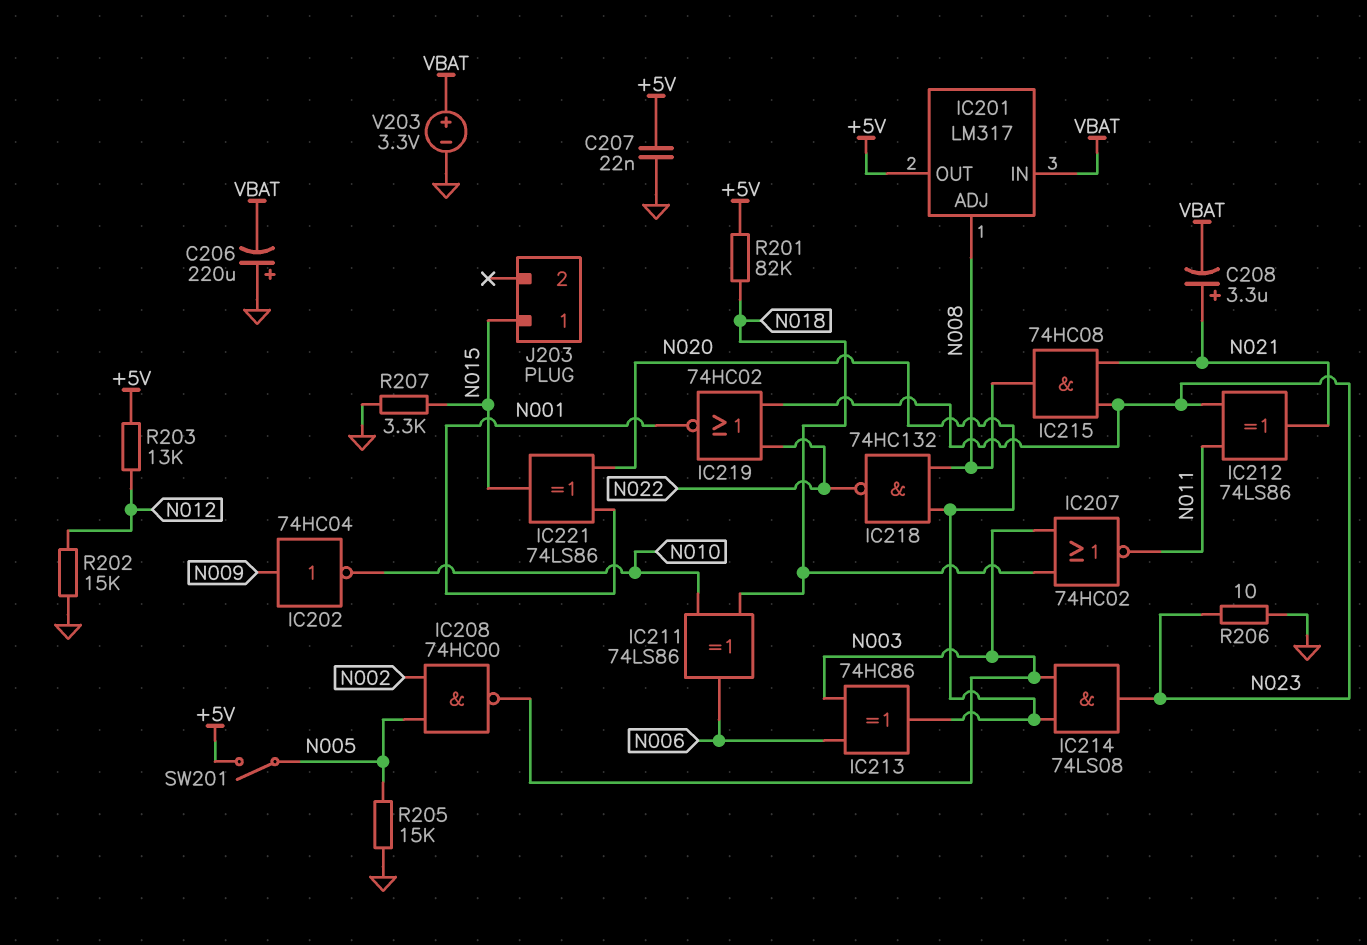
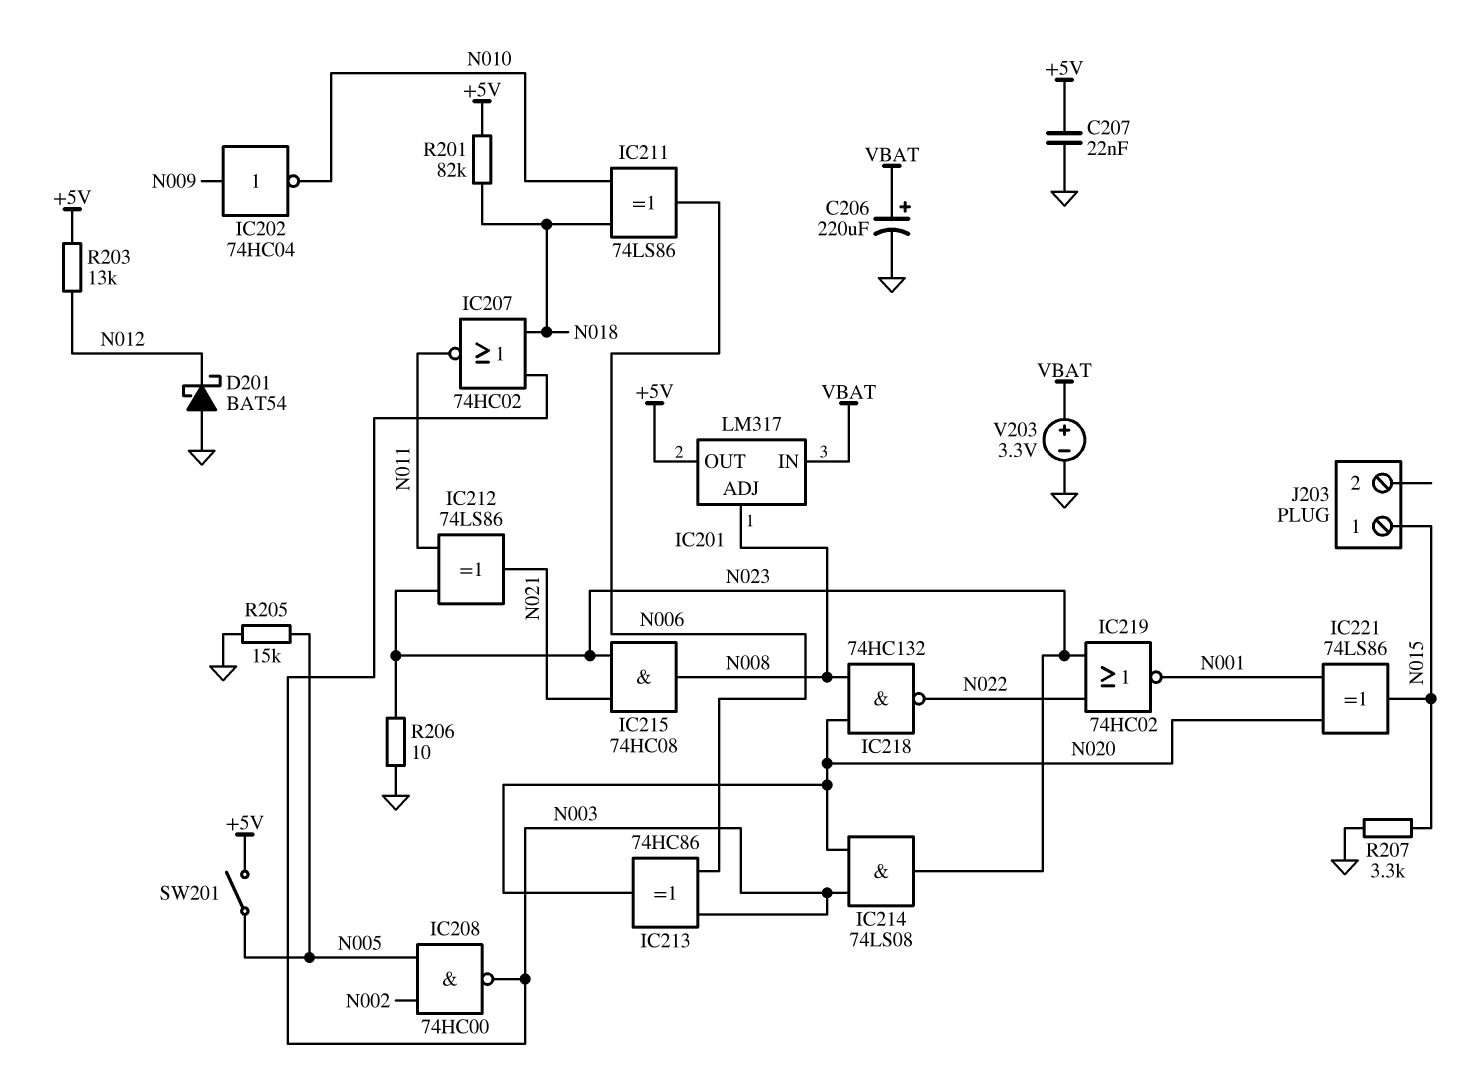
C206: 220uF (plus GND, minus VBAT) -> 220uF (plus VBAT, minus GND)
C208: 3.3uF (plus N021, minus VBAT) -> none
D201: none -> schottky BAT54 (A GND, K N012)
R202: 15k (GND, N012) -> none

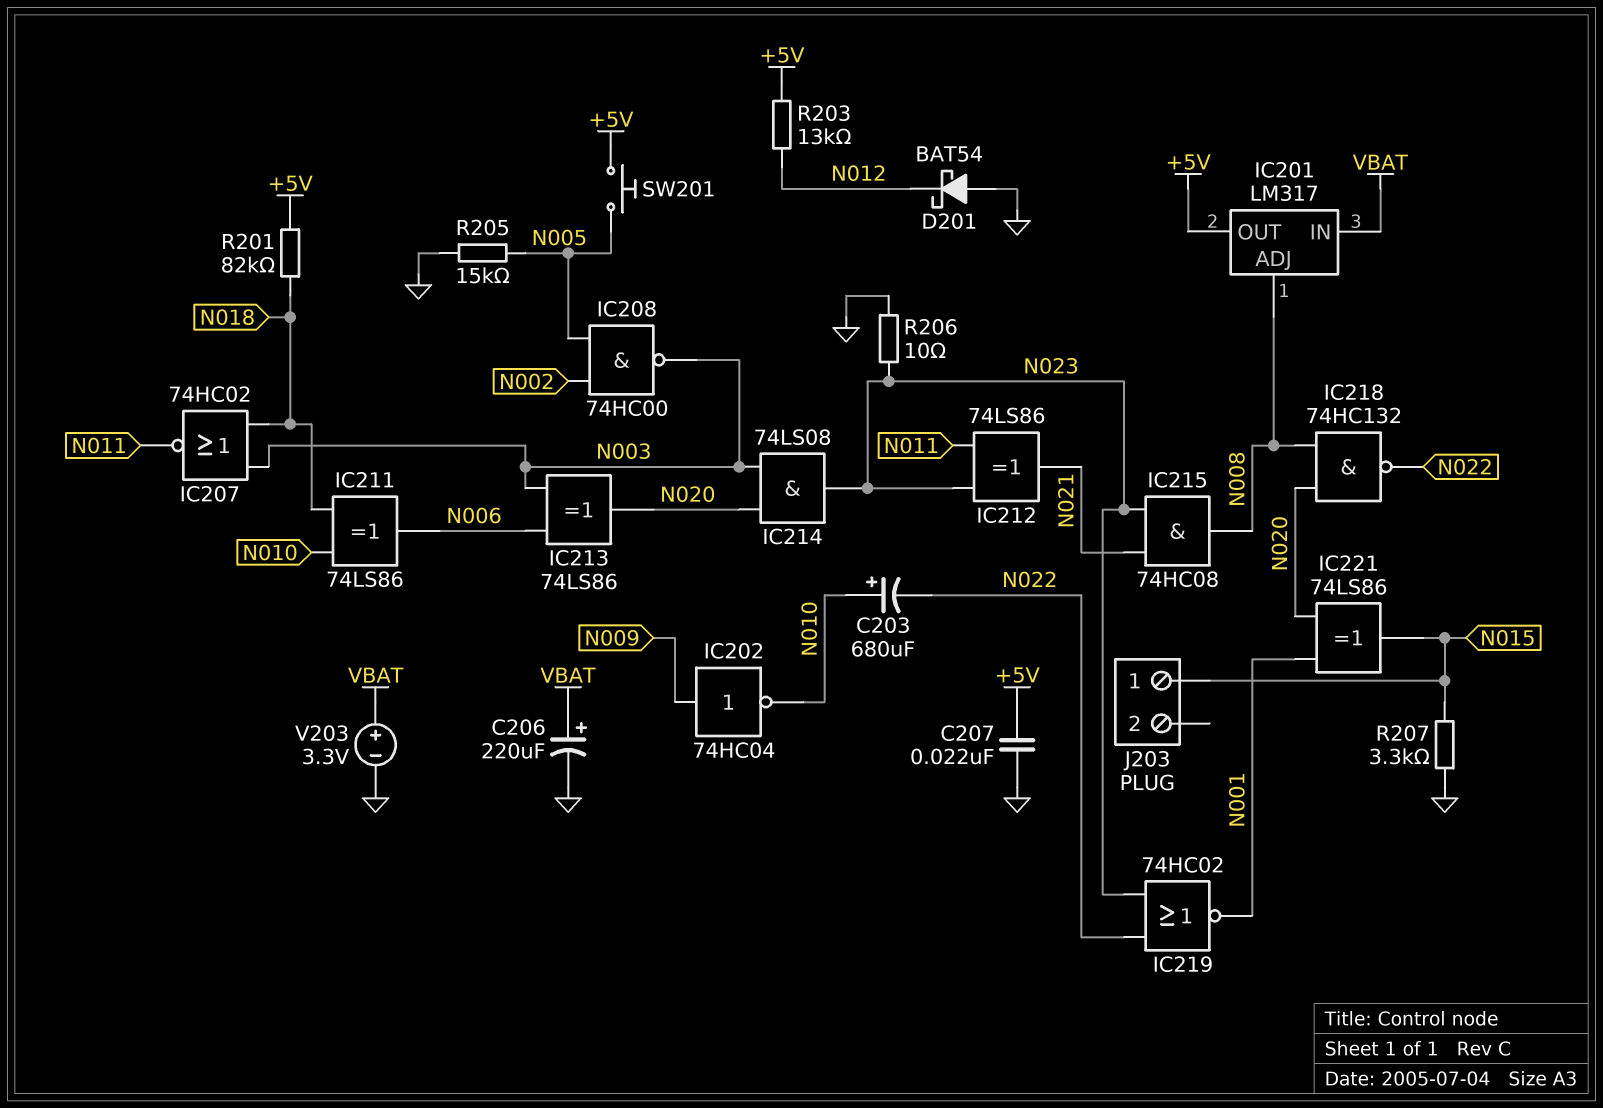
C203: none -> 680uF (plus N010, minus N022)
IC213: XOR 74HC86 (in N003, in N006, out N020) -> XOR 74LS86 (in N003, in N006, out N020)
SW201: switch (+5V, N005) -> button (+5V, N005)

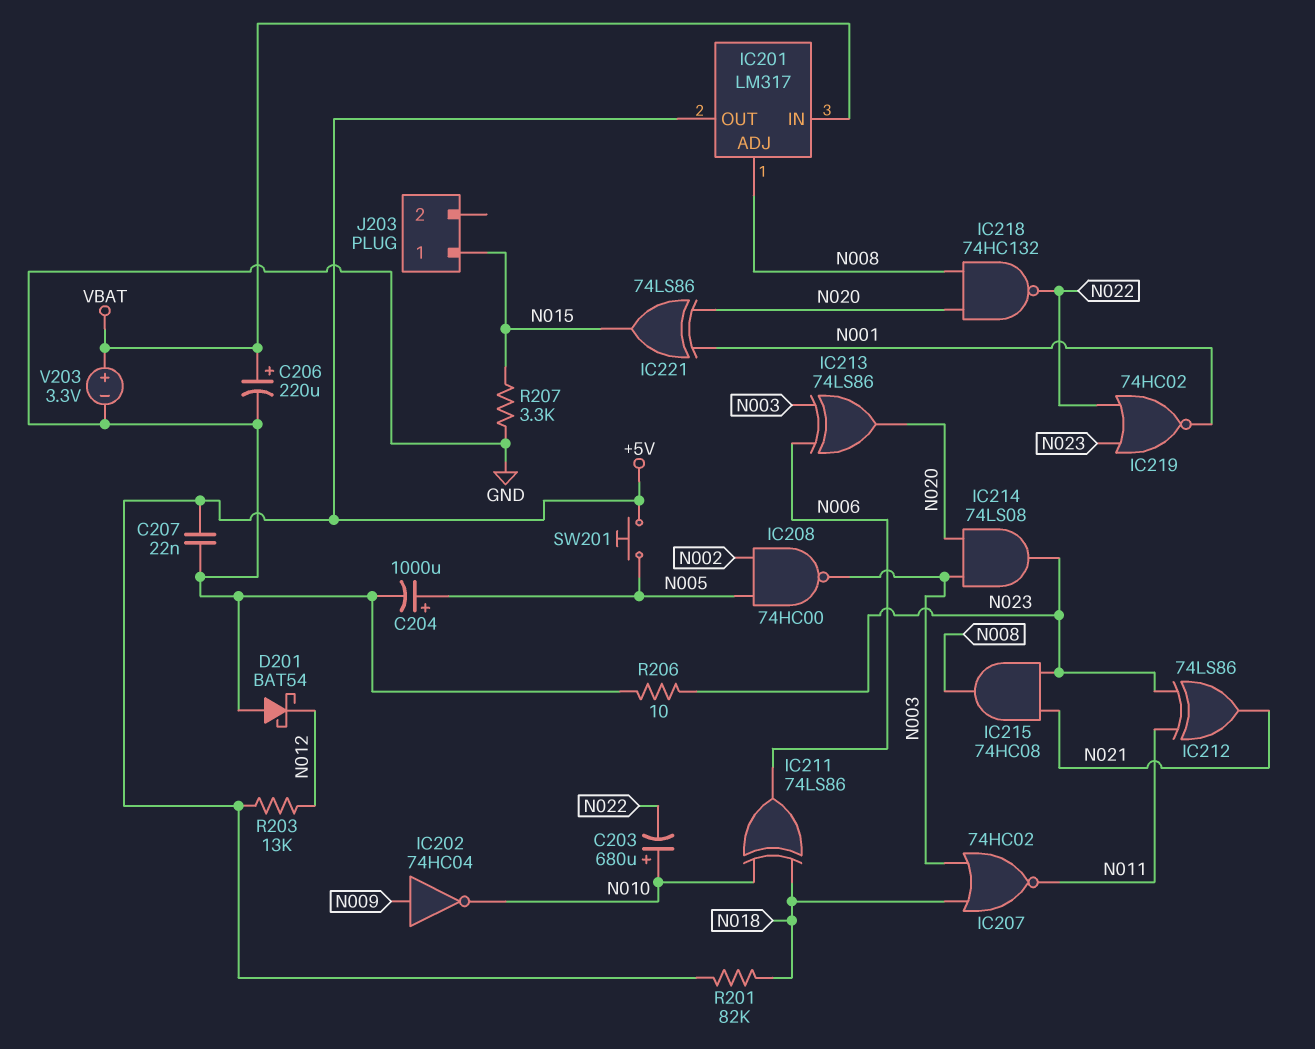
C204: none -> 1000uF (plus N005, minus GND)
R205: 15k (GND, N005) -> none

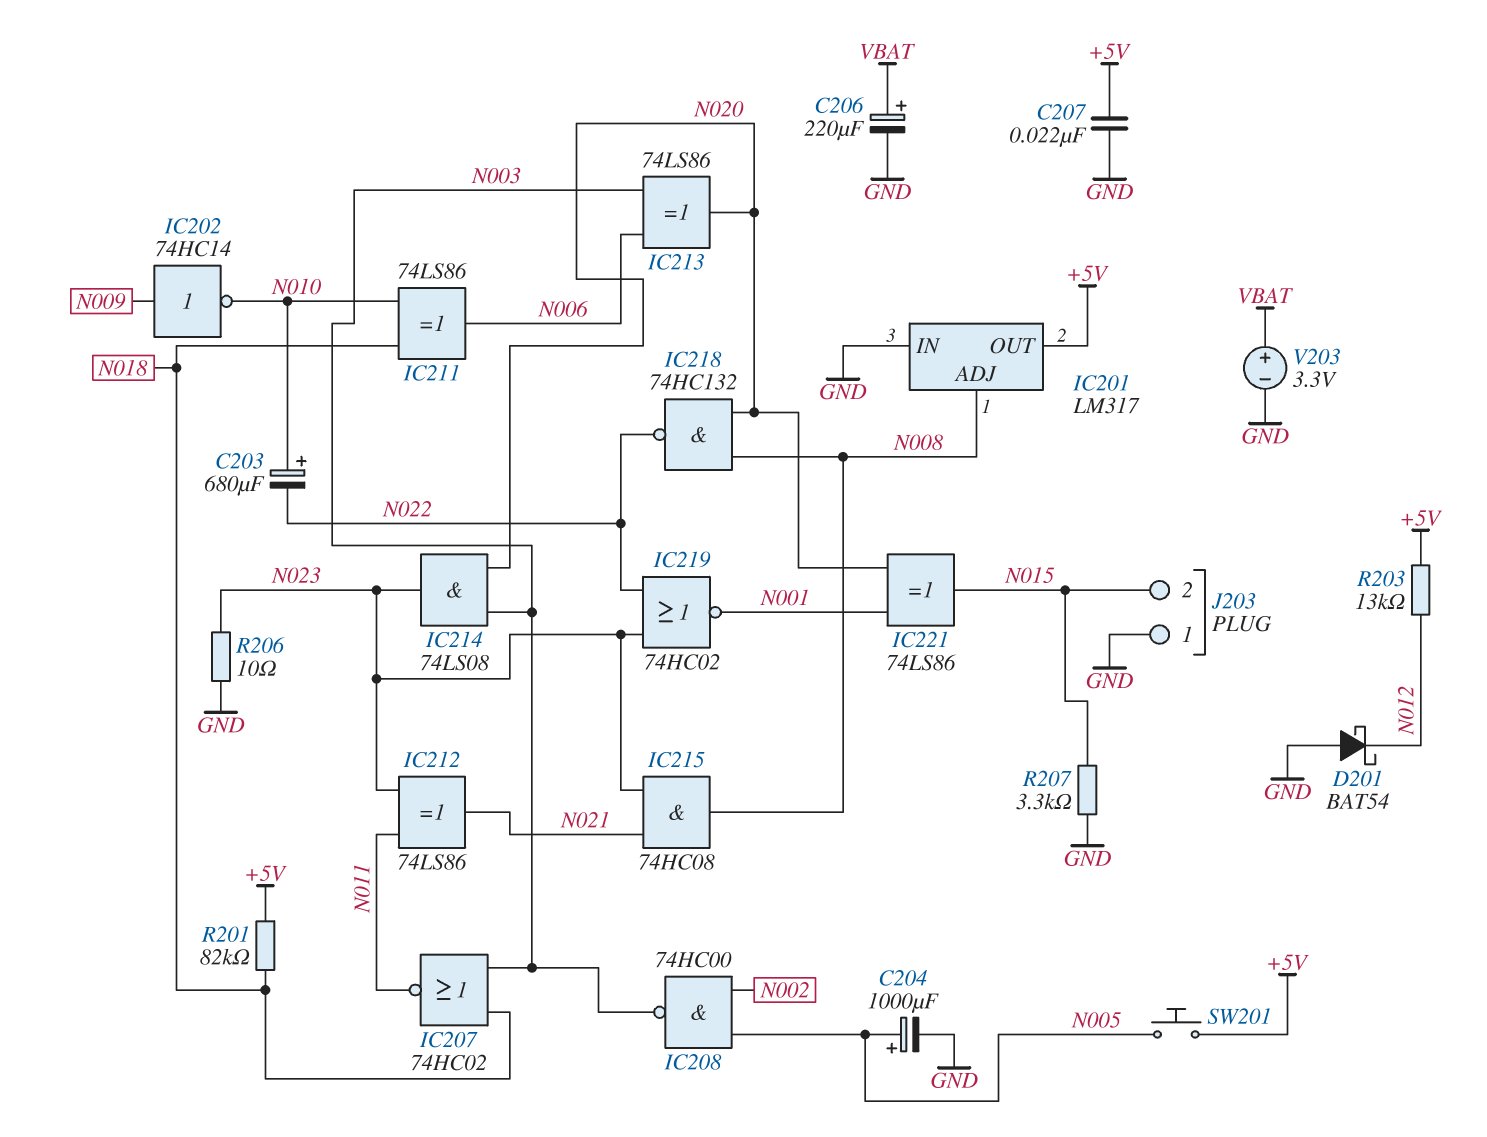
IC201 pin IN: VBAT -> GND
IC202: NOT 74HC04 (in N009, out N010) -> NOT 74HC14 (in N009, out N010)
J203 pin 1: N015 -> GND
J203 pin 2: none -> N015

